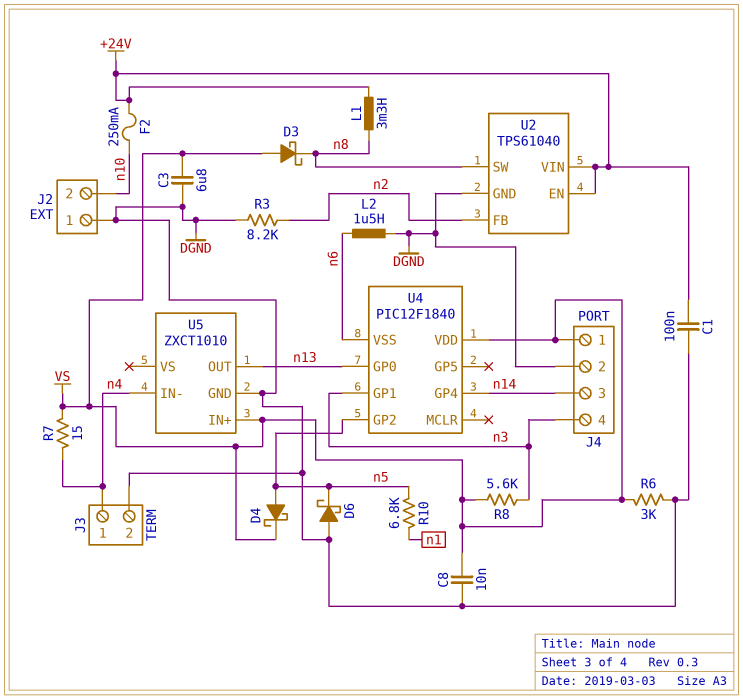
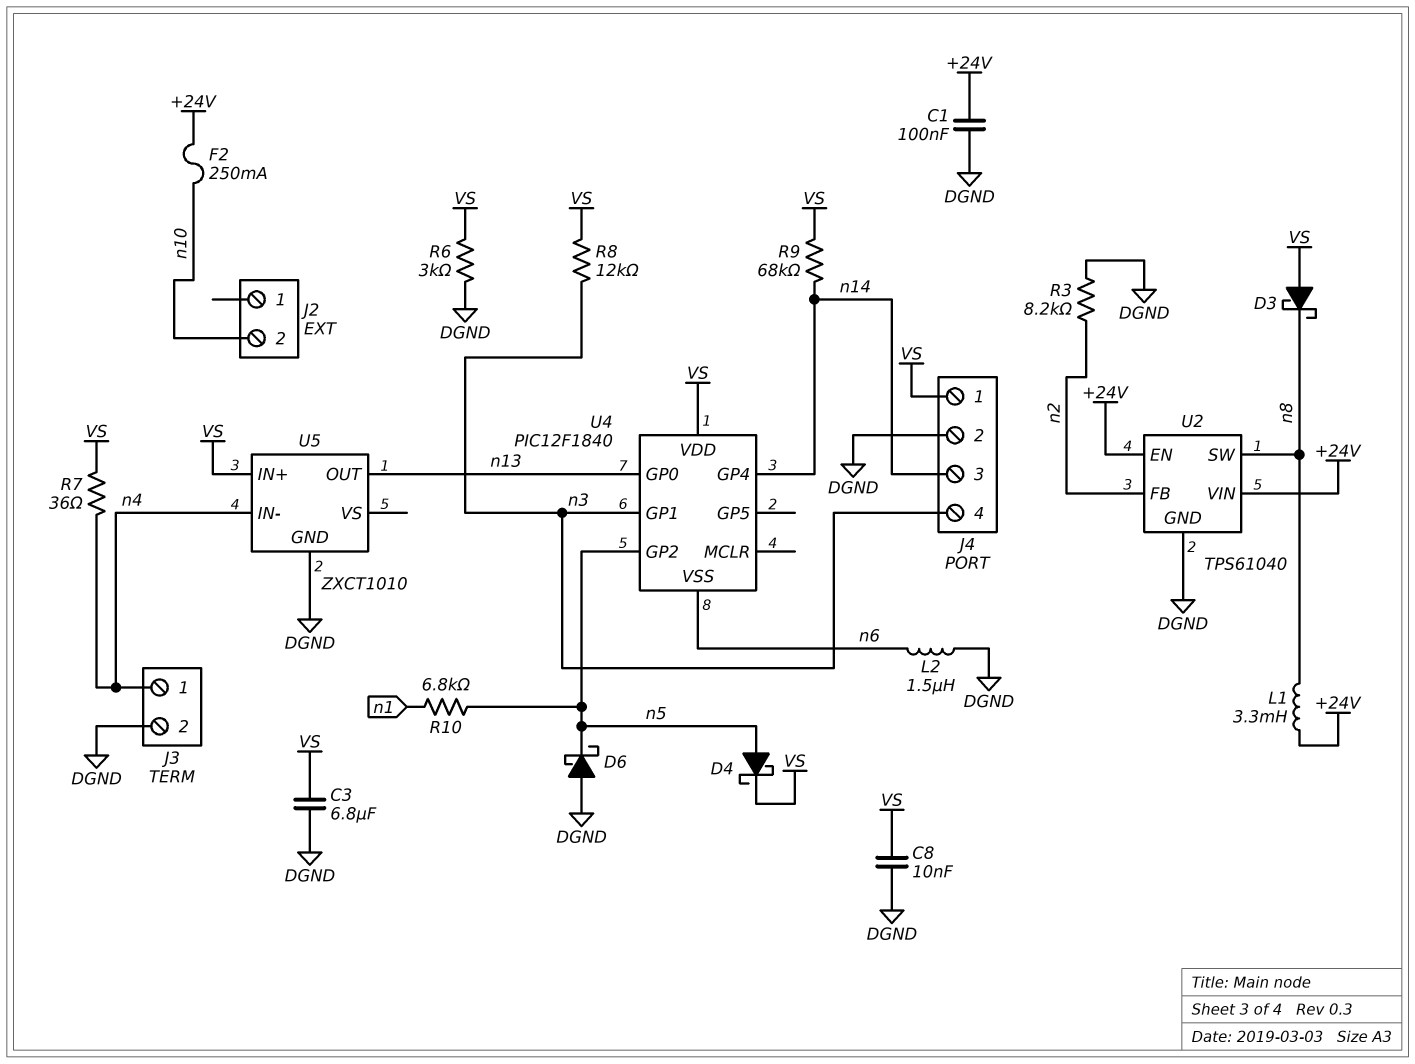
J2 pin 1: DGND -> none
R7: 15 (VS, n4) -> 36 (VS, n4)
R8: 5.6k (VS, n3) -> 12k (VS, n3)
R9: none -> 68k (VS, n14)

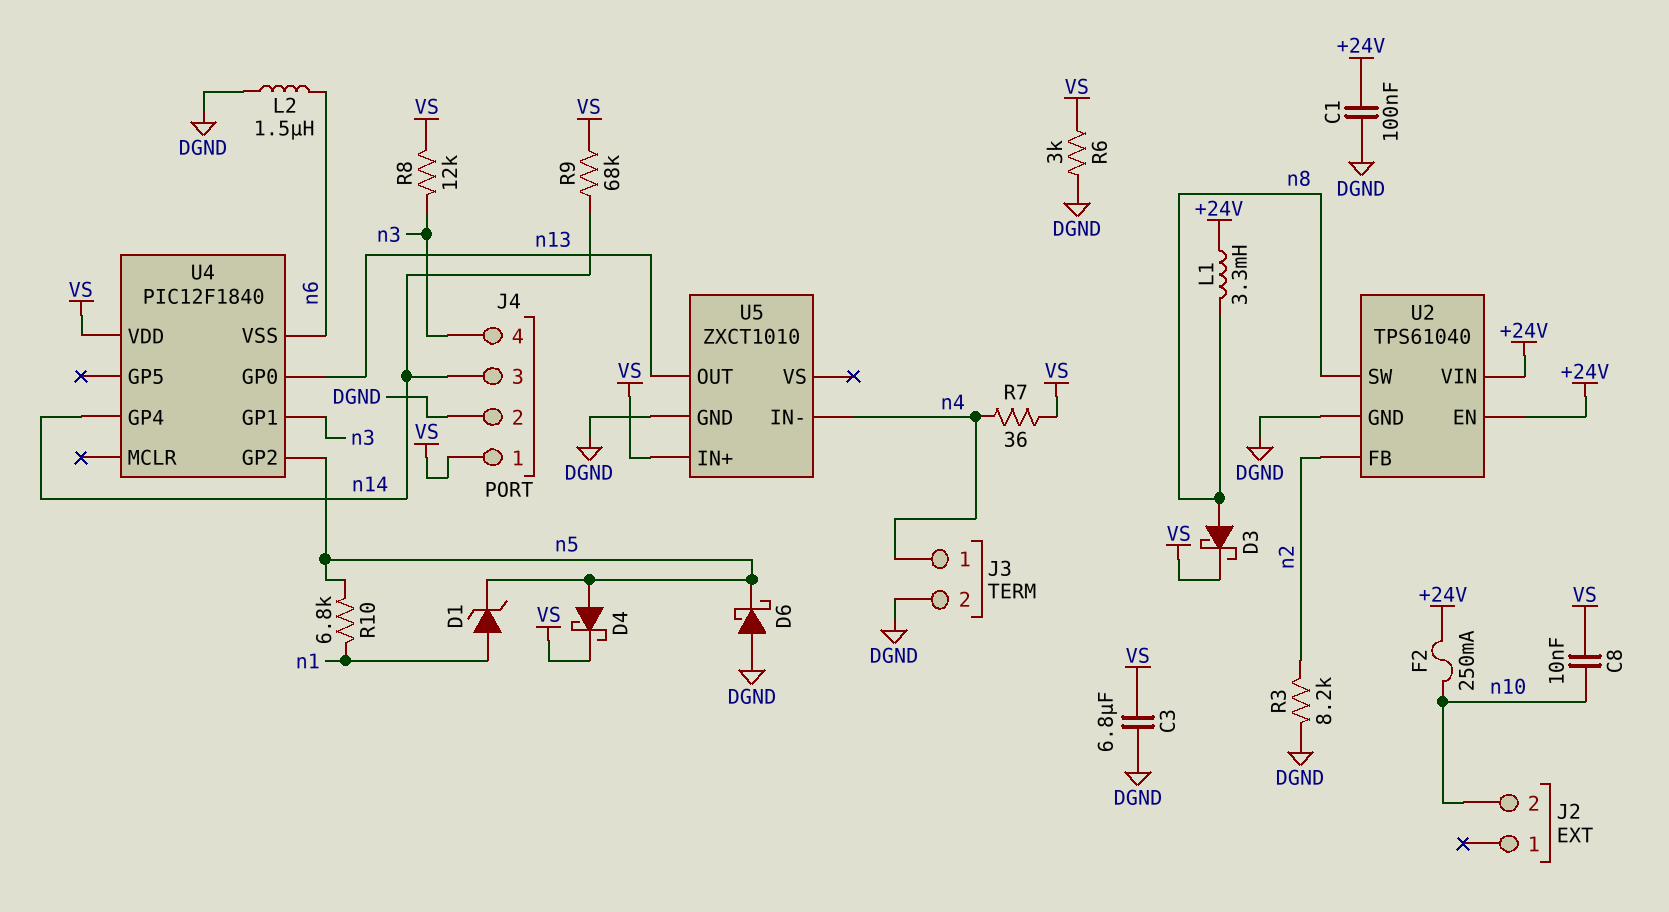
C8: 10nF (DGND, VS) -> 10nF (VS, n10)
D1: none -> zener (A n1, K n5)
D3: schottky (A VS, K n8) -> schottky (A n8, K VS)

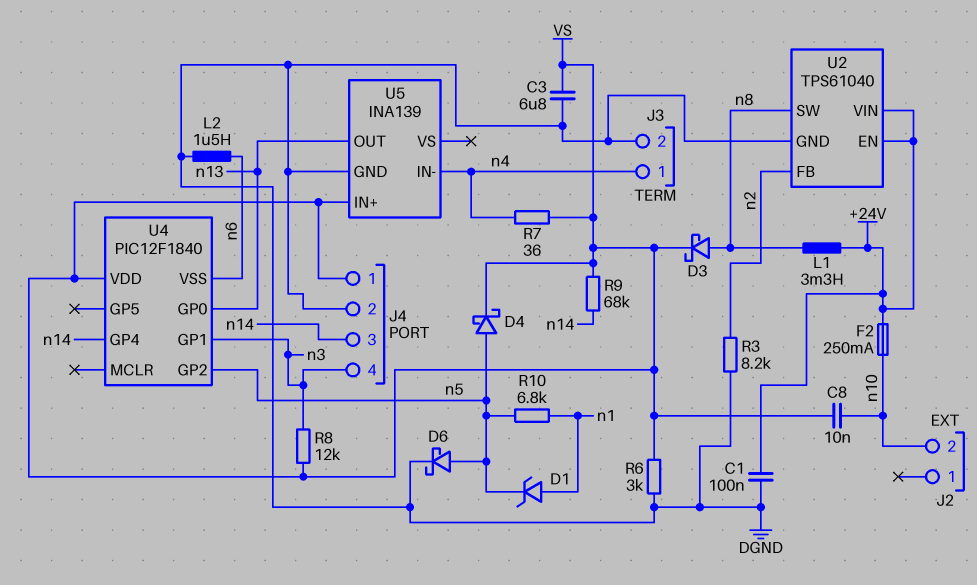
D6: schottky (A DGND, K n5) -> schottky (A n5, K DGND)
U5: ZXCT1010 -> INA139

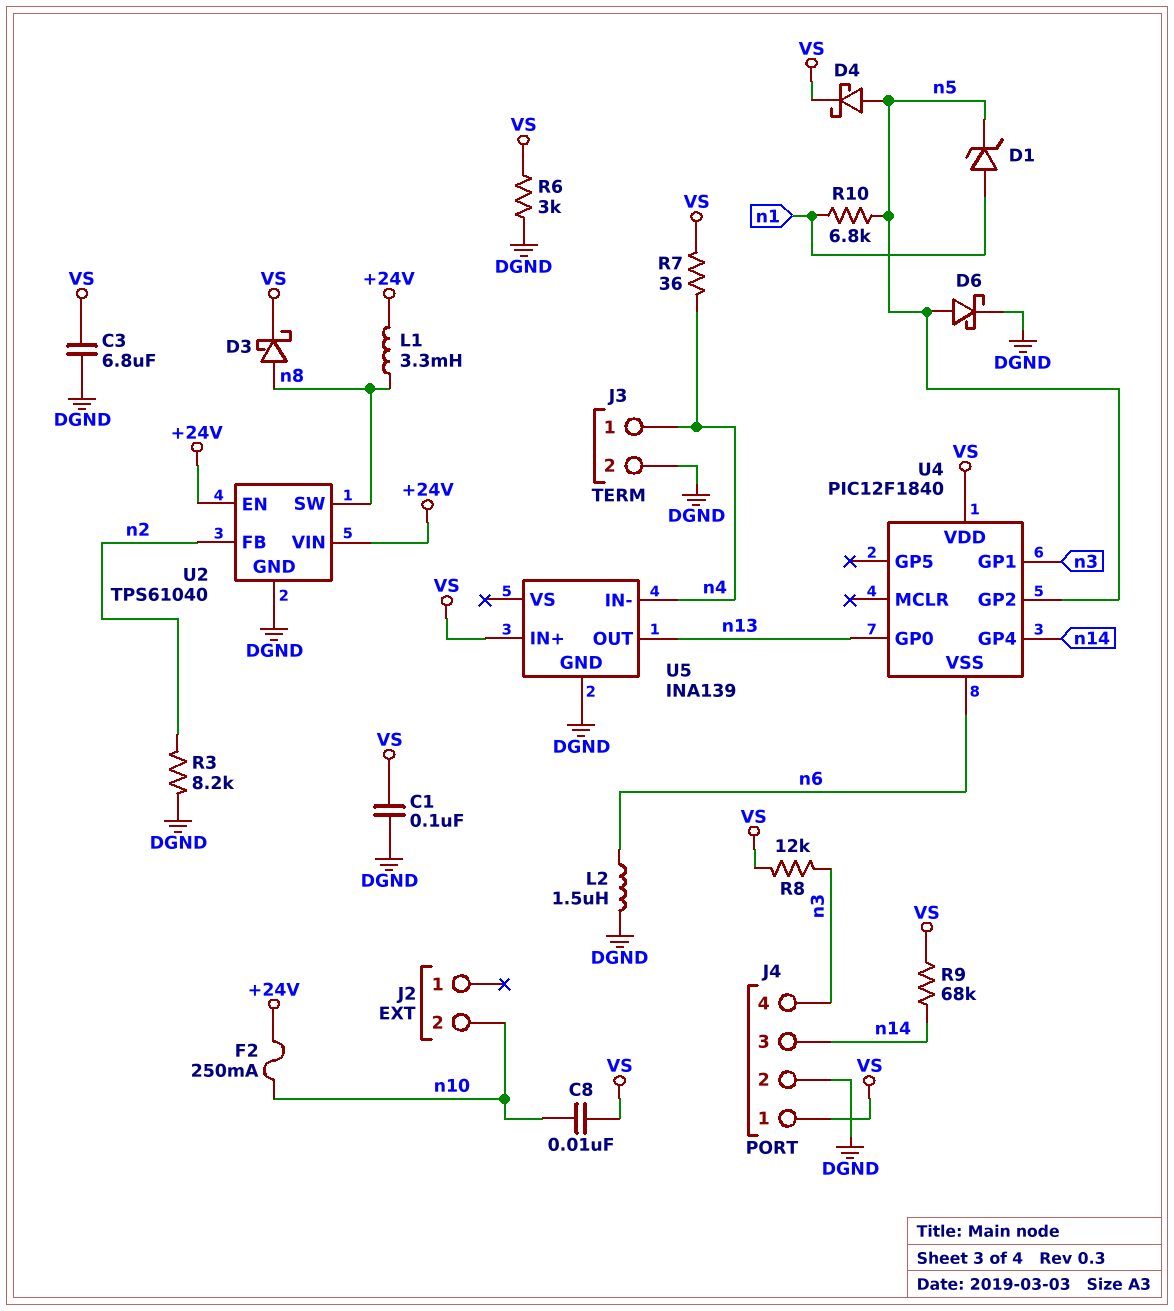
C1: 100nF (+24V, DGND) -> 100nF (DGND, VS)

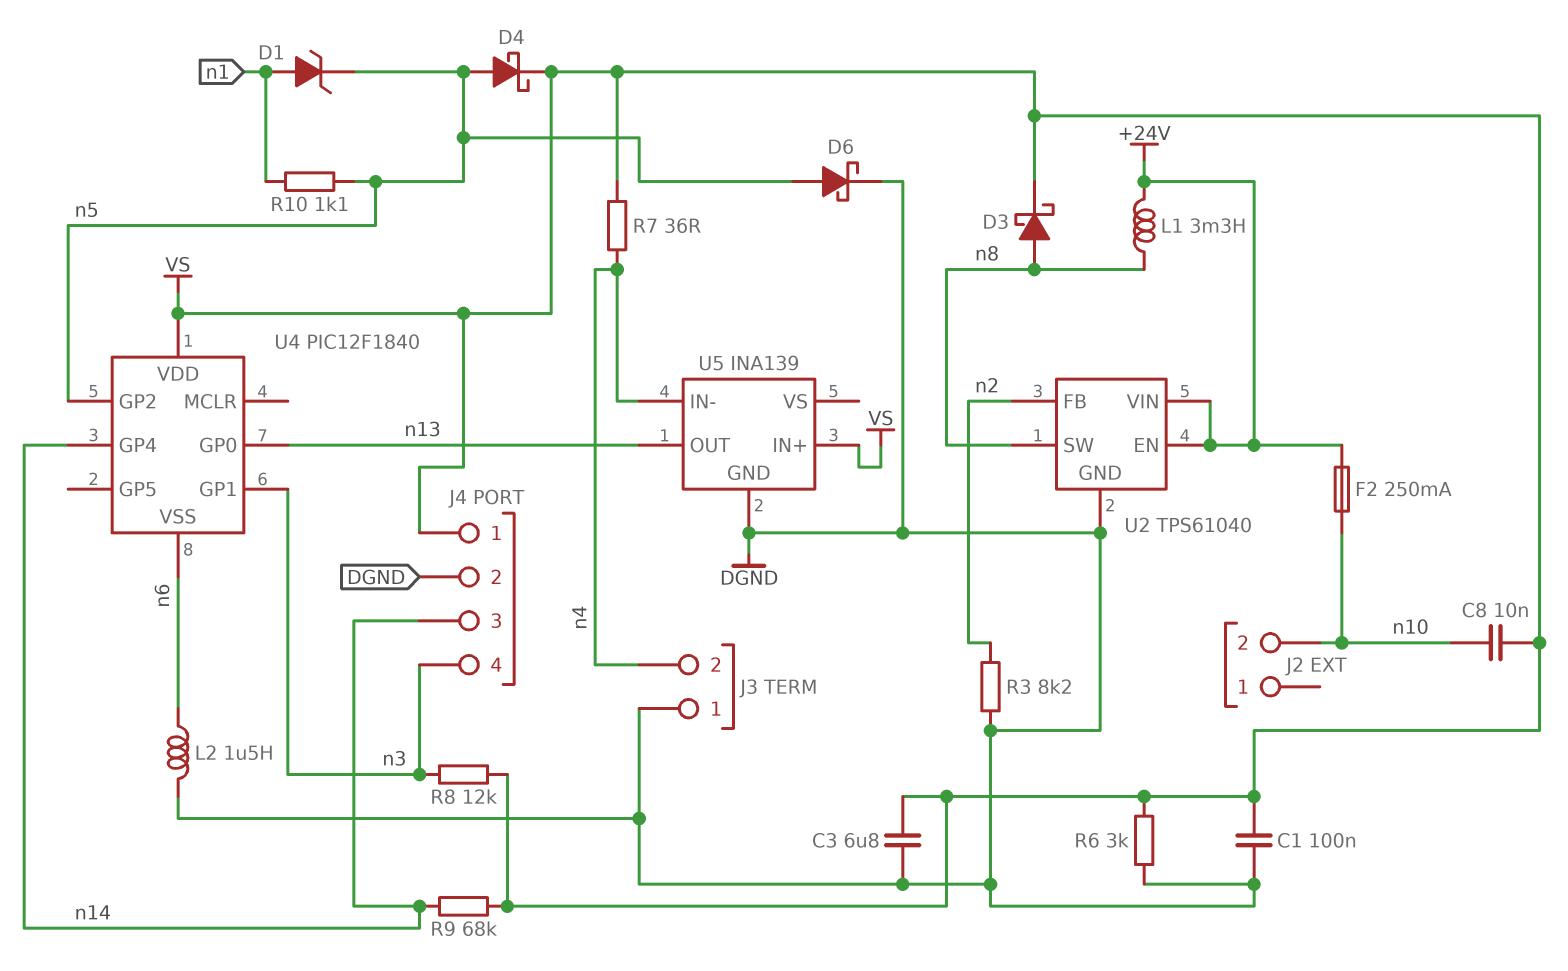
J3 pin 1: n4 -> DGND
J3 pin 2: DGND -> n4
R10: 6.8k (n1, n5) -> 1.1k (n1, n5)

